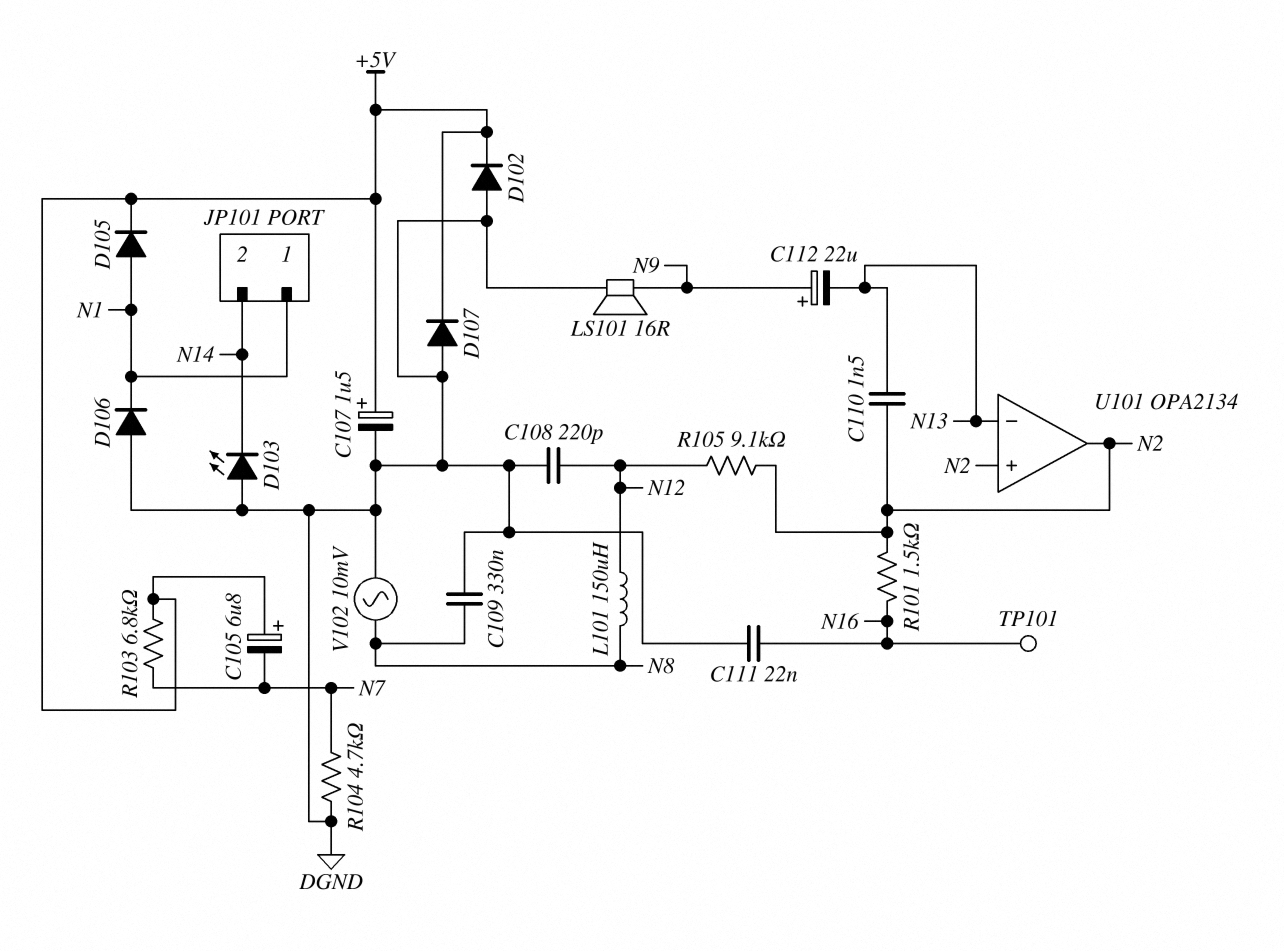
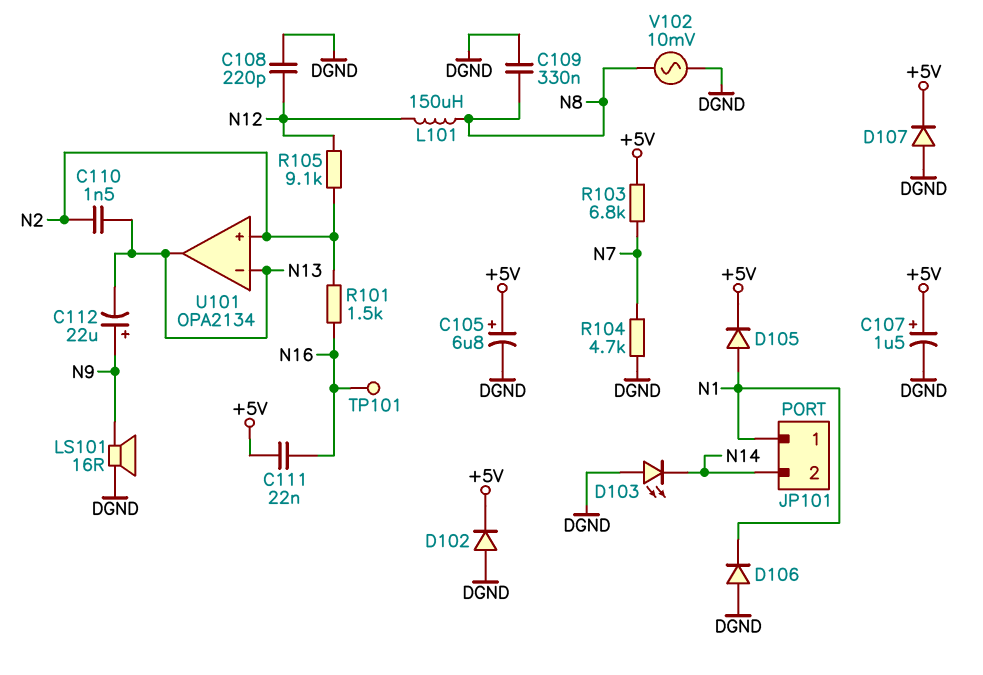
C105: 6.8uF (plus +5V, minus N7) -> 6.8uF (plus +5V, minus DGND)
C111: 22nF (DGND, N16) -> 22nF (+5V, N16)
U101 pin out: N2 -> N13

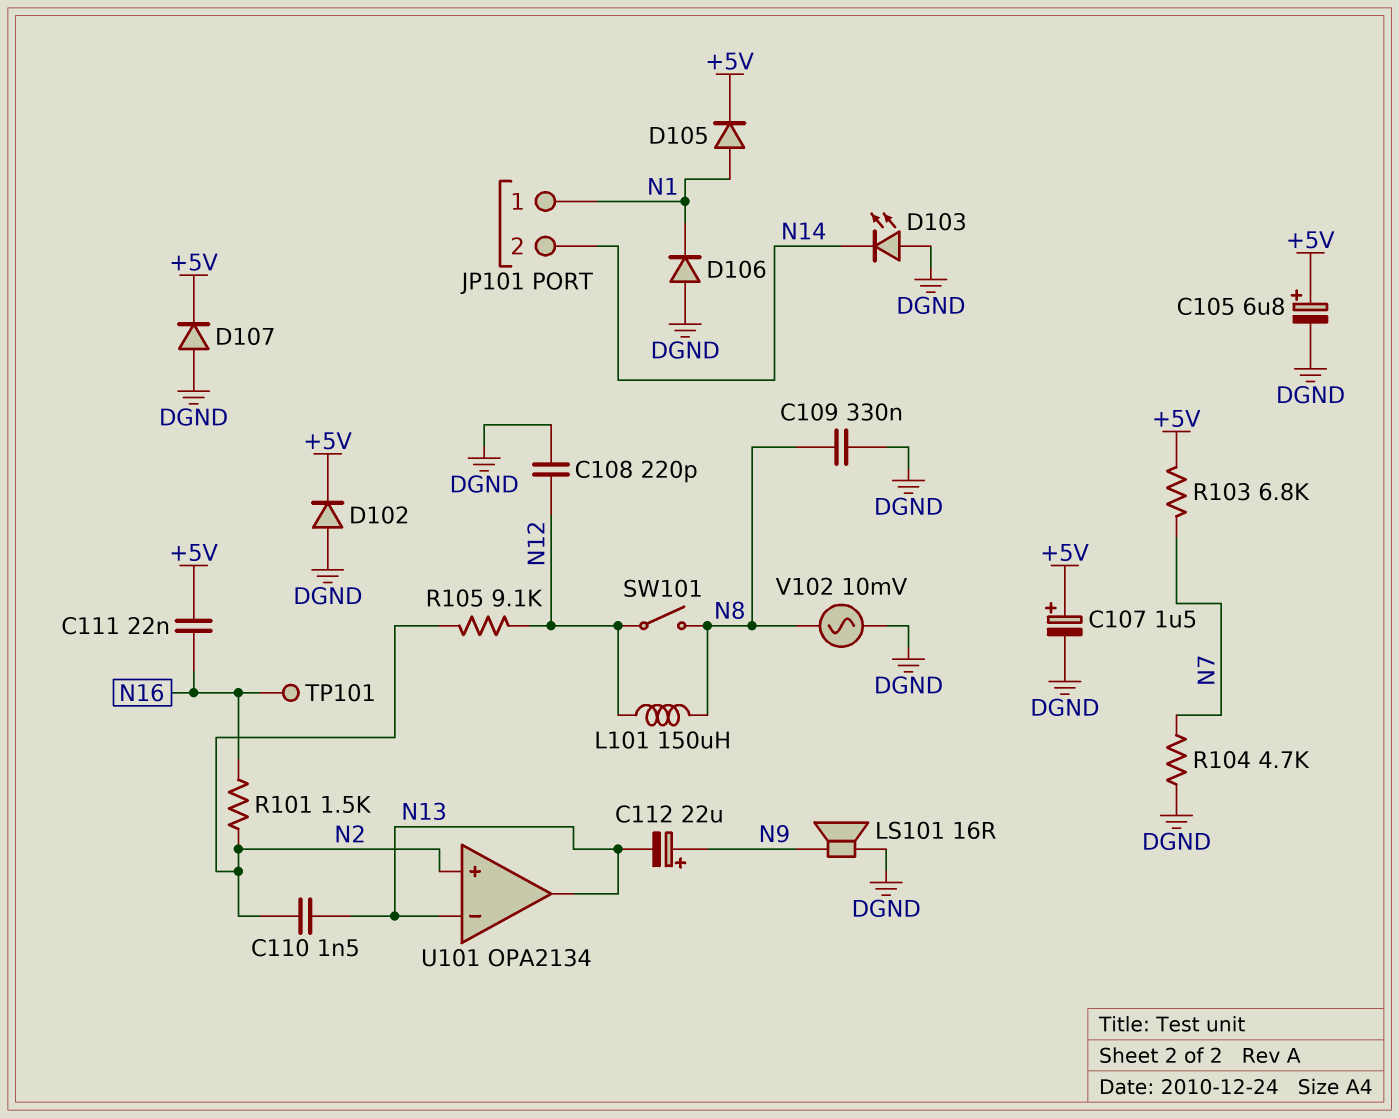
SW101: none -> switch (N8, N12)

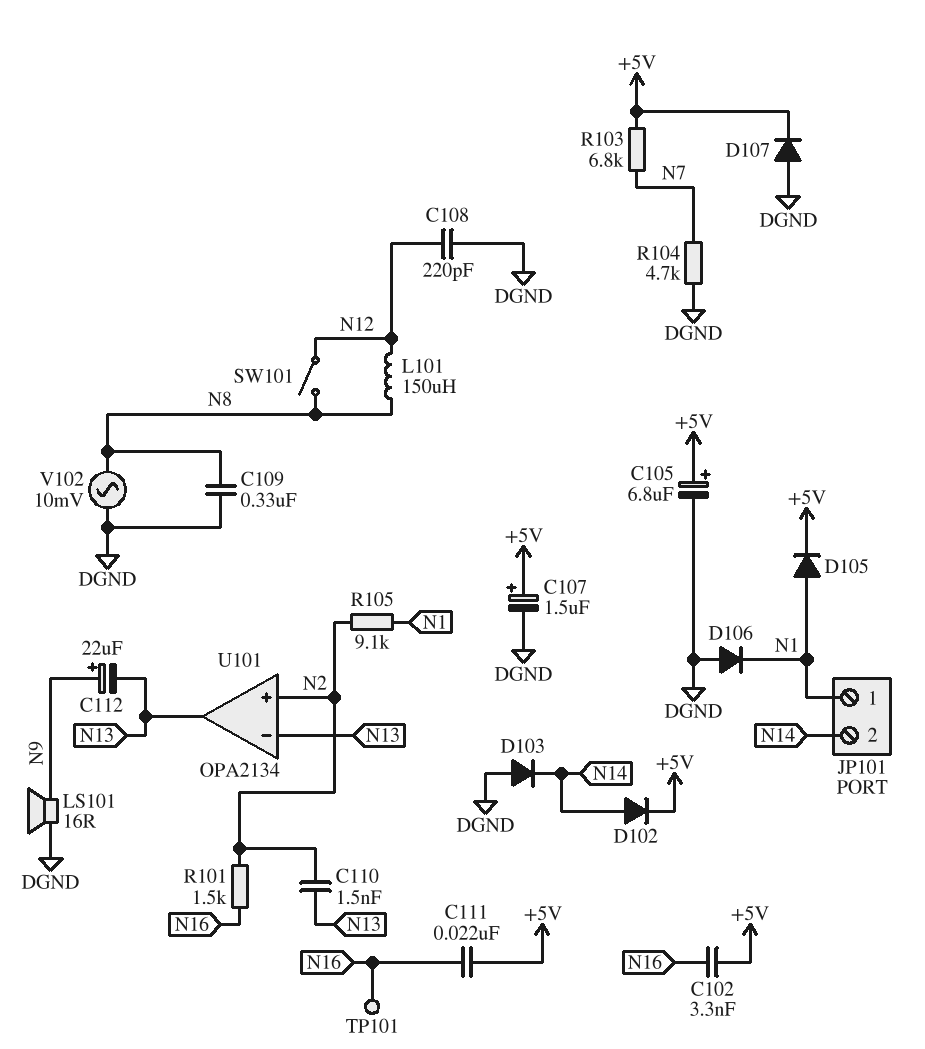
C102: none -> 3.3nF (+5V, N16)
D102: diode (A DGND, K +5V) -> diode (A N14, K +5V)
D103: LED (A DGND, K N14) -> diode (A DGND, K N14)
R105: 9.1k (N2, N12) -> 9.1k (N1, N2)

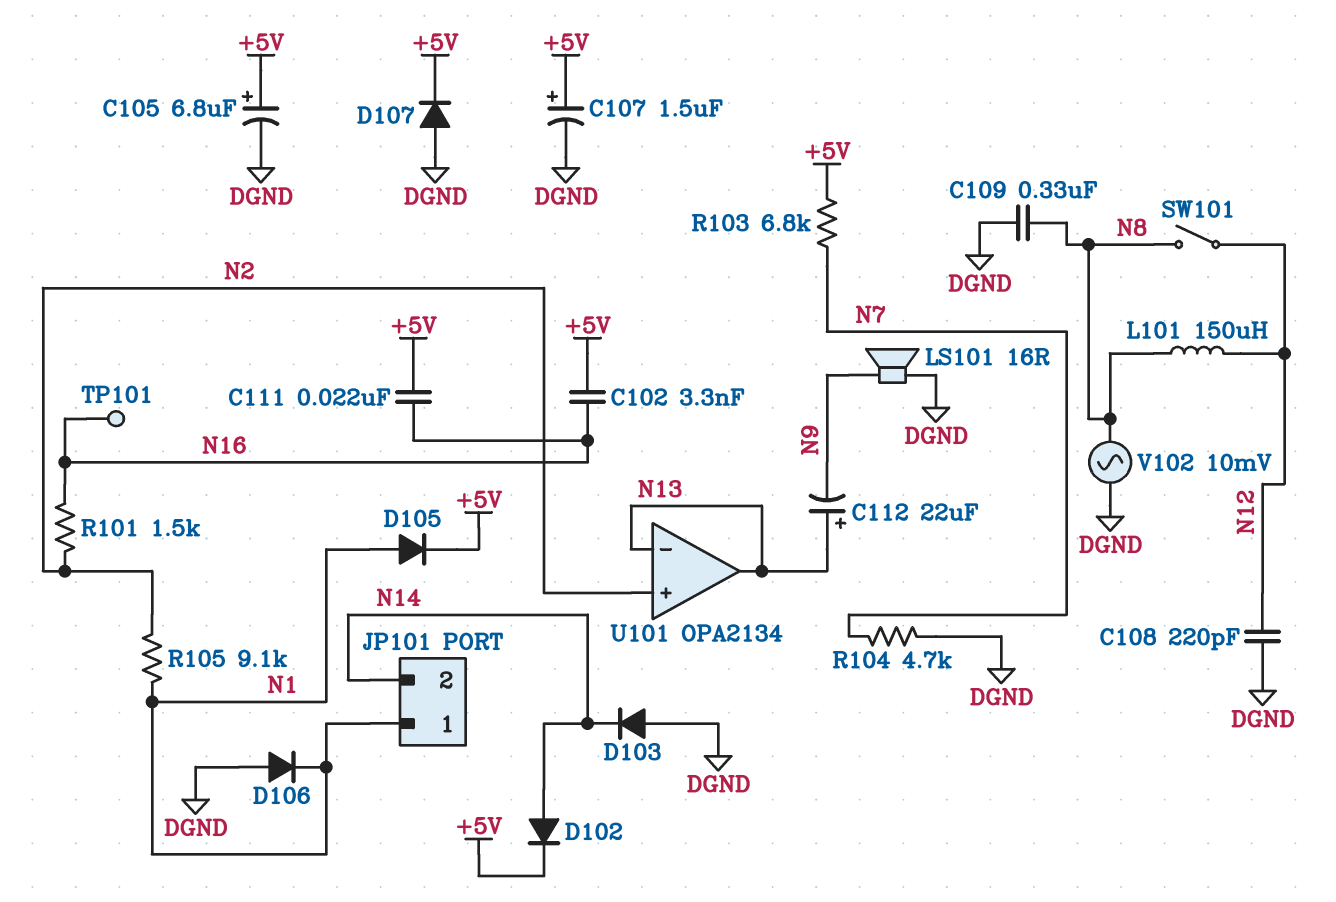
C110: 1.5nF (N2, N13) -> none
C112: 22uF (plus N9, minus N13) -> 22uF (plus N13, minus N9)

